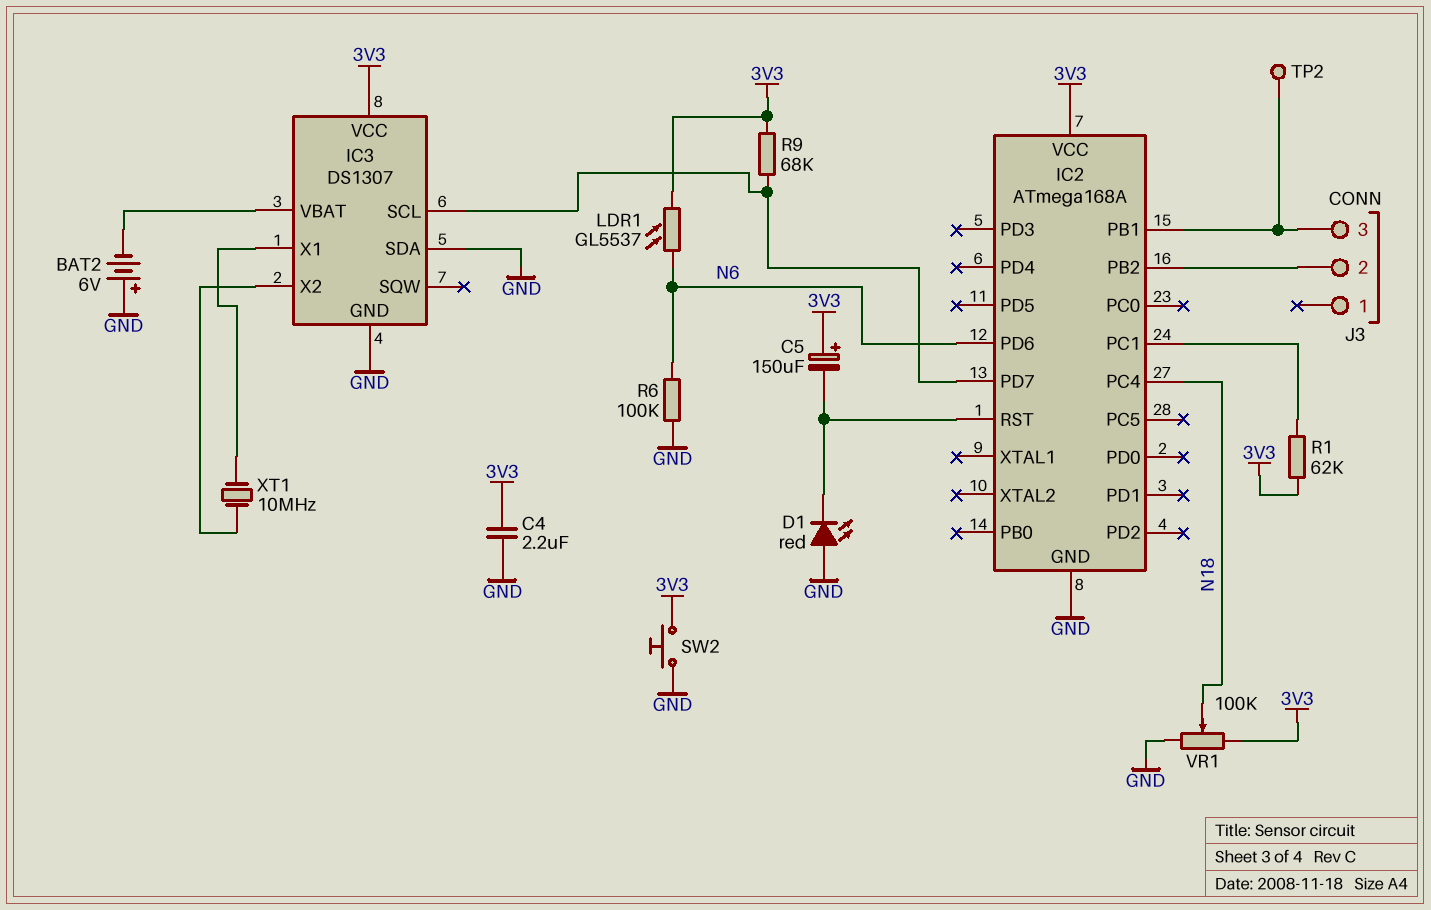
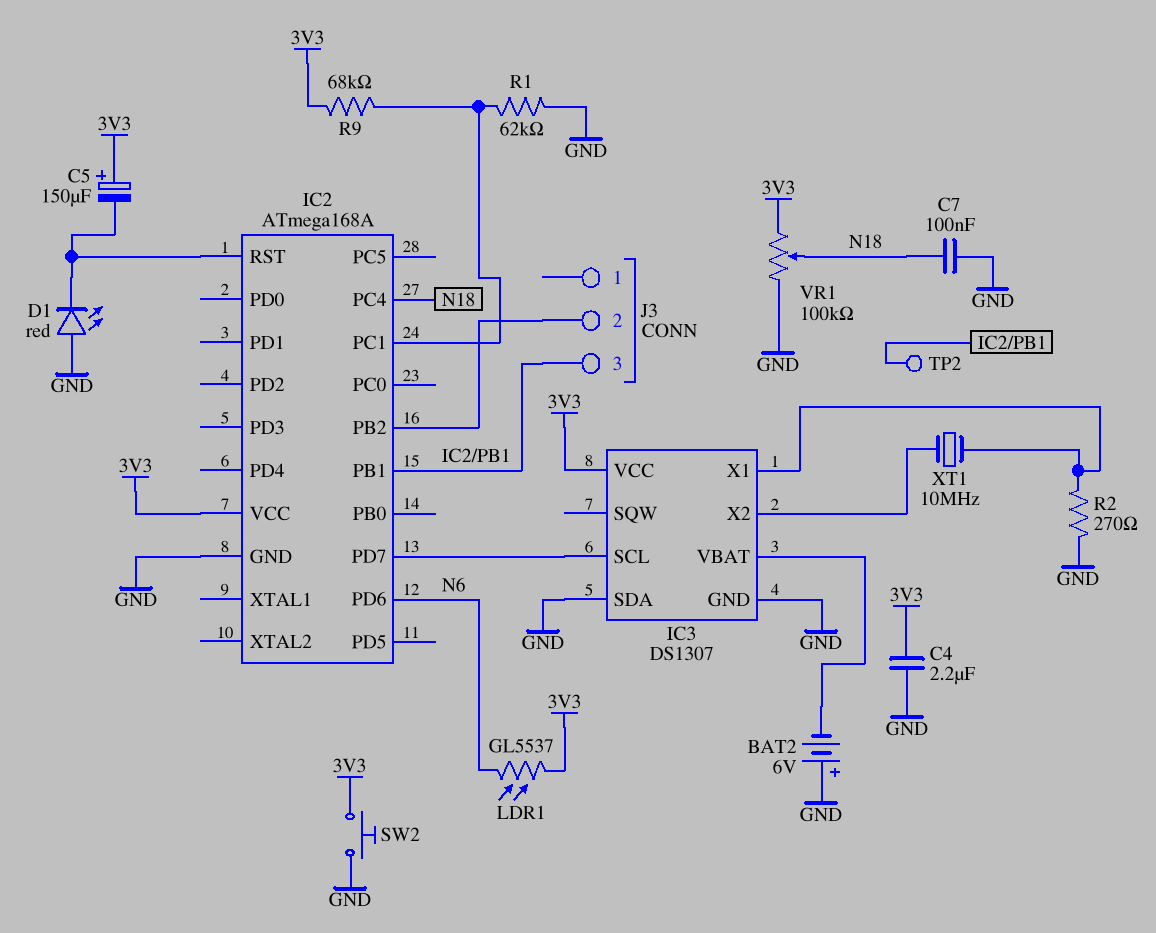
C7: none -> 100nF (GND, N18)
R1: 62k (3V3, IC2/PC1) -> 62k (GND, IC2/PC1)
R2: none -> 270 (GND, IC3/X1)
R6: 100k (GND, N6) -> none
R9: 68k (3V3, IC2/PD7) -> 68k (3V3, IC2/PC1)

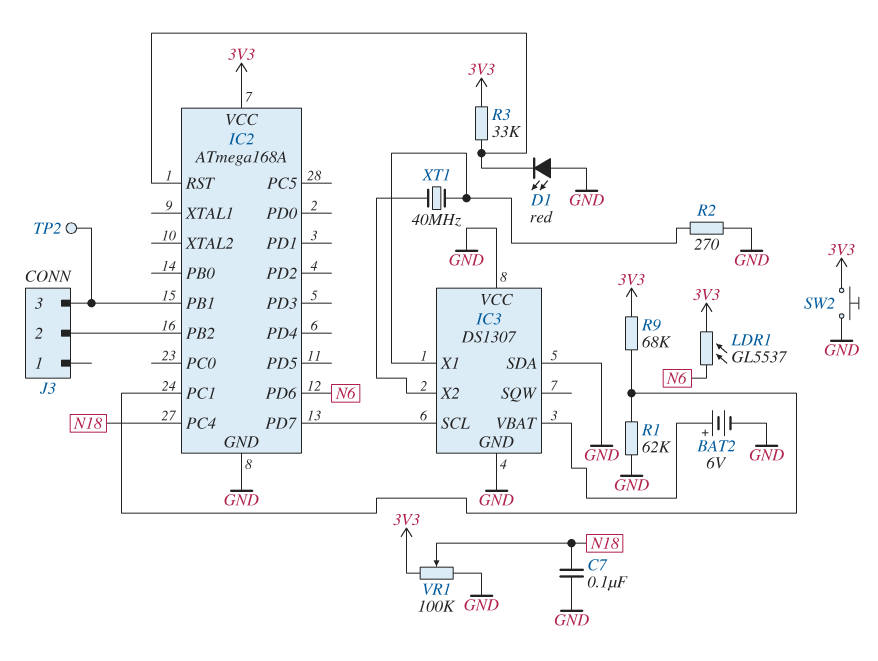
BAT2: 6V (plus GND, minus IC3/VBAT) -> 6V (plus IC3/VBAT, minus GND)
C4: 2.2uF (3V3, GND) -> none
C5: 150uF (plus 3V3, minus IC2/RST) -> none
IC3 pin VCC: 3V3 -> GND
R3: none -> 33k (3V3, IC2/RST)
XT1: 10MHz (IC3/X1, IC3/X2) -> 40MHz (IC3/X1, IC3/X2)

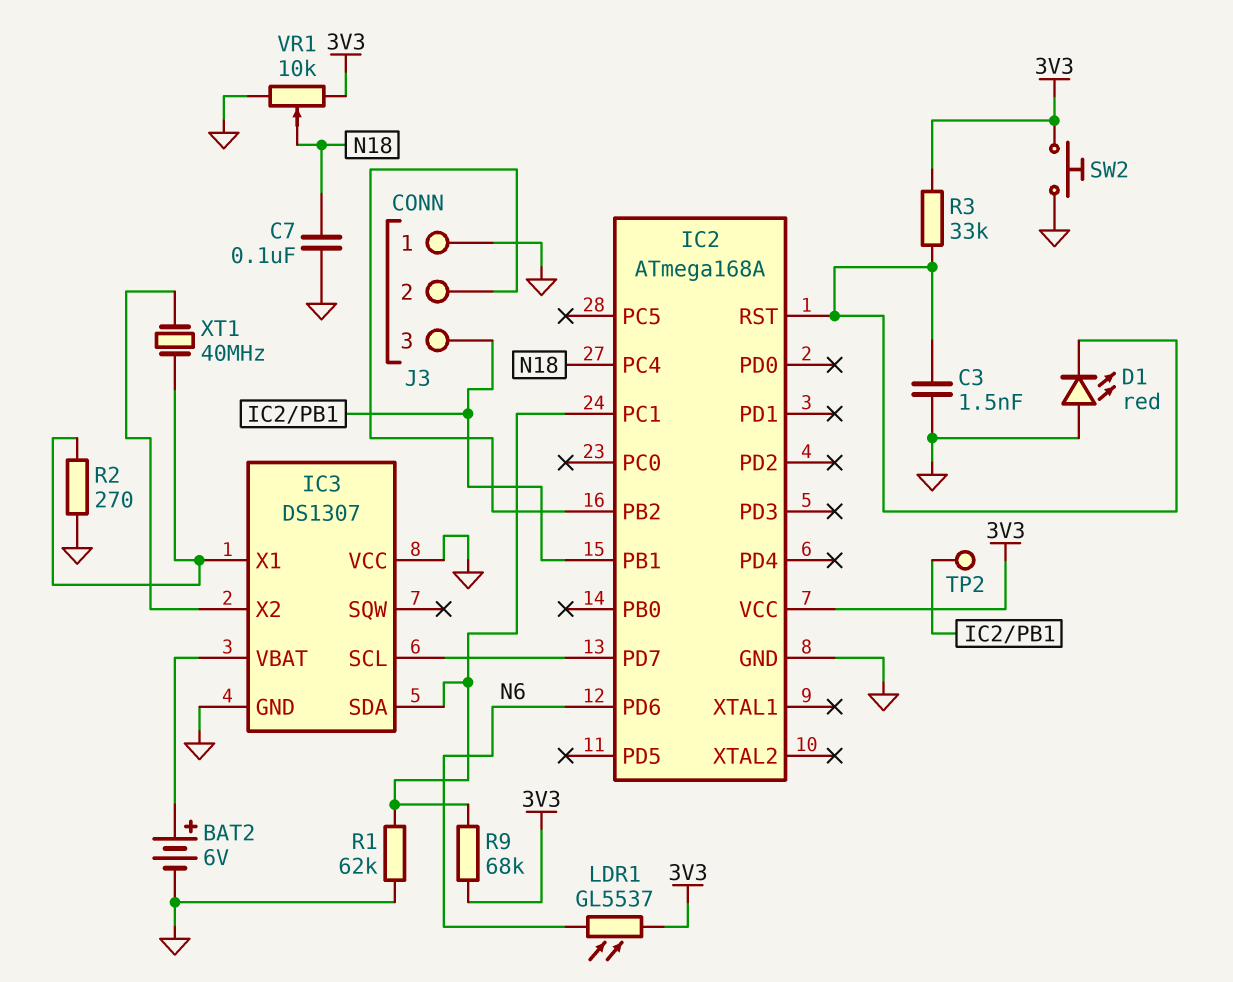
C3: none -> 1.5nF (GND, IC2/RST)
IC3 pin SDA: GND -> IC2/PC1
J3 pin 1: none -> GND
VR1: 100k (3V3, GND, wiper N18) -> 10k (3V3, GND, wiper N18)

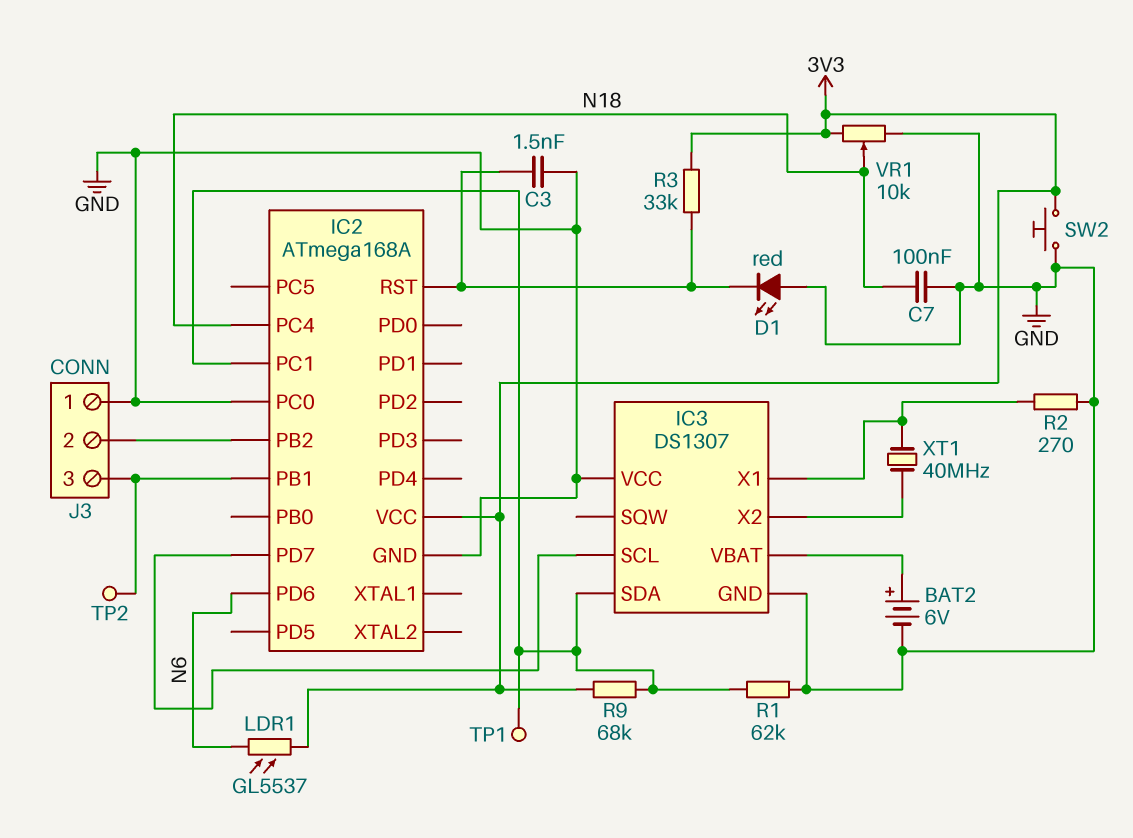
IC2 pin PC0: none -> GND
TP1: none -> test point (IC2/PC1)

